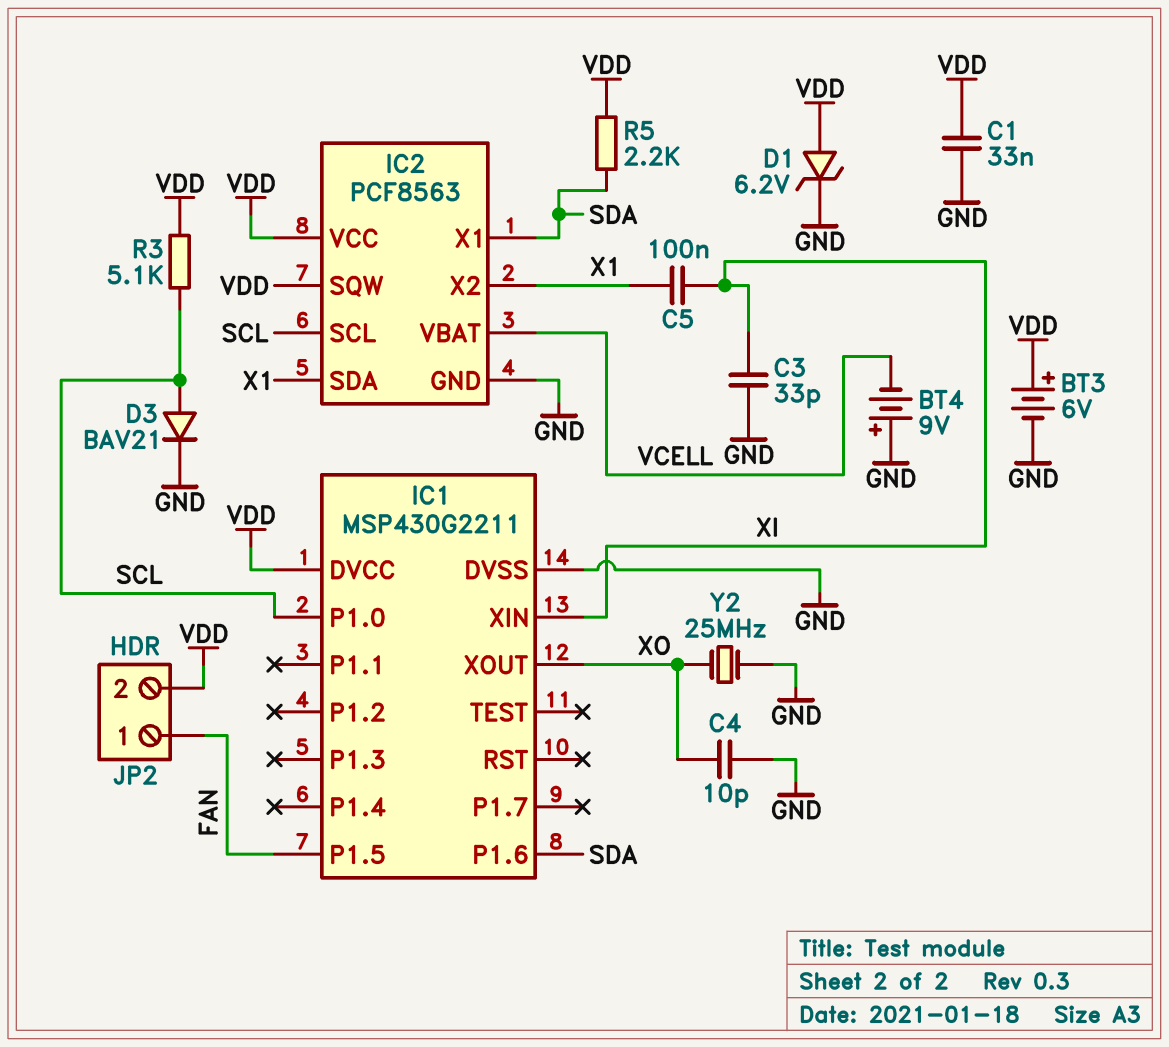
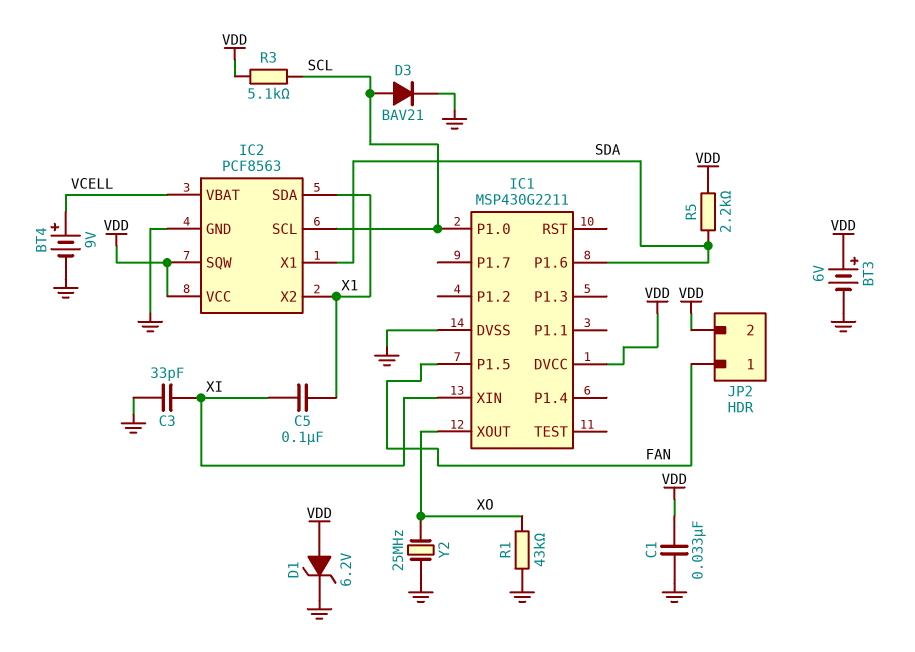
BT4: 9V (plus GND, minus VCELL) -> 9V (plus VCELL, minus GND)
C4: 10pF (GND, XO) -> none
R1: none -> 43k (GND, XO)

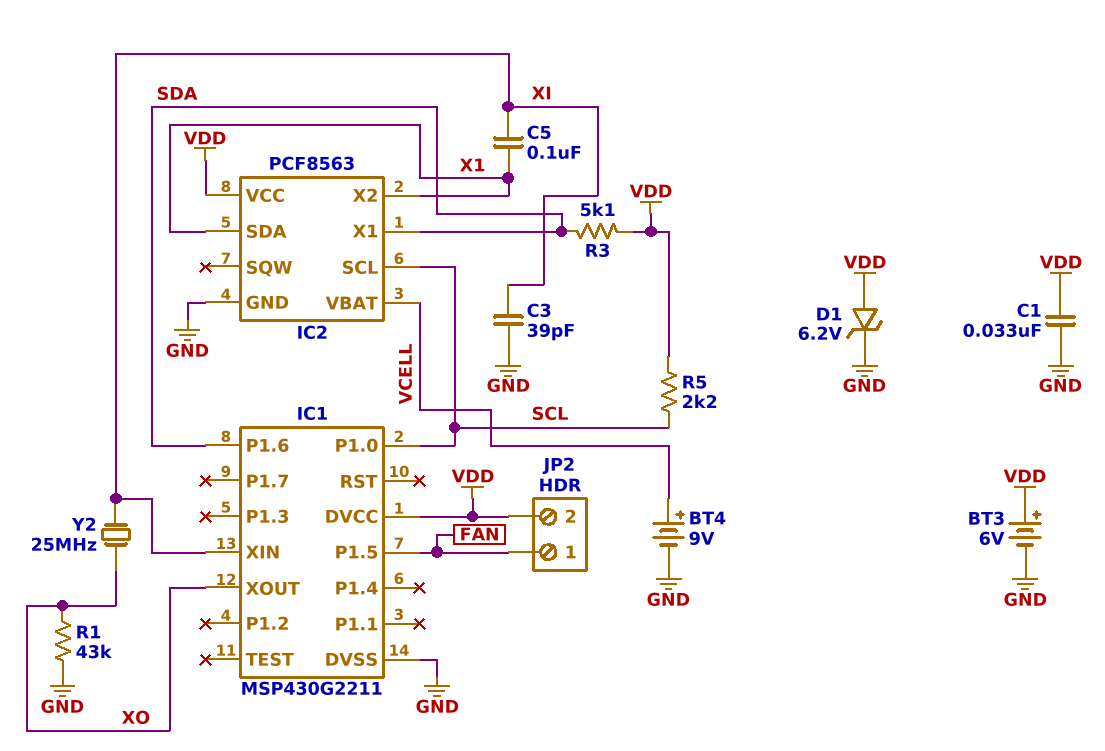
C3: 33pF (GND, XI) -> 39pF (GND, XI)
D3: diode BAV21 (A SCL, K GND) -> none
IC2 pin SQW: VDD -> none
R3: 5.1k (SCL, VDD) -> 5.1k (SDA, VDD)
R5: 2.2k (SDA, VDD) -> 2.2k (SCL, VDD)
Y2: 25MHz (GND, XO) -> 25MHz (XI, XO)

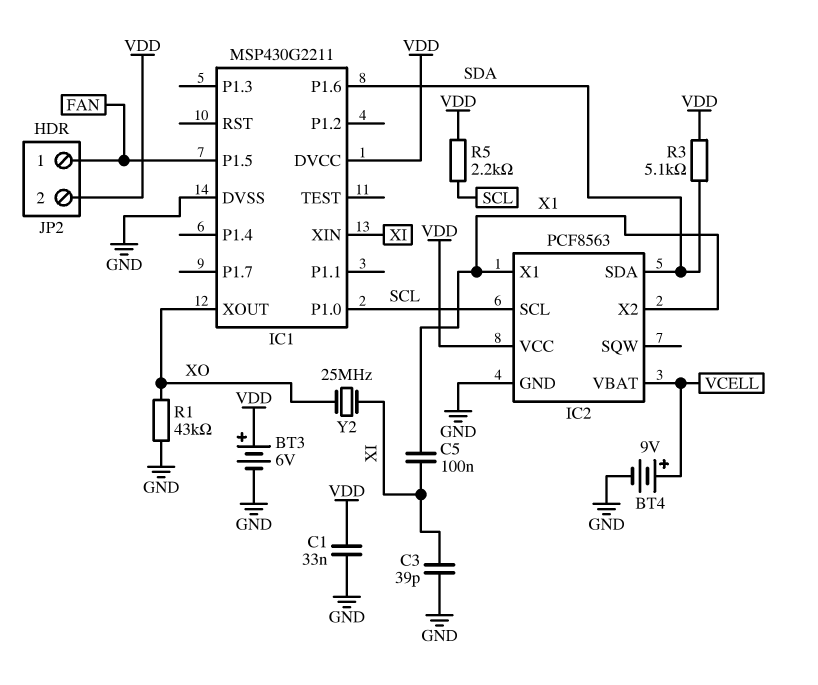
D1: zener 6.2V (A VDD, K GND) -> none
IC2 pin SDA: X1 -> SDA
IC2 pin X1: SDA -> X1

